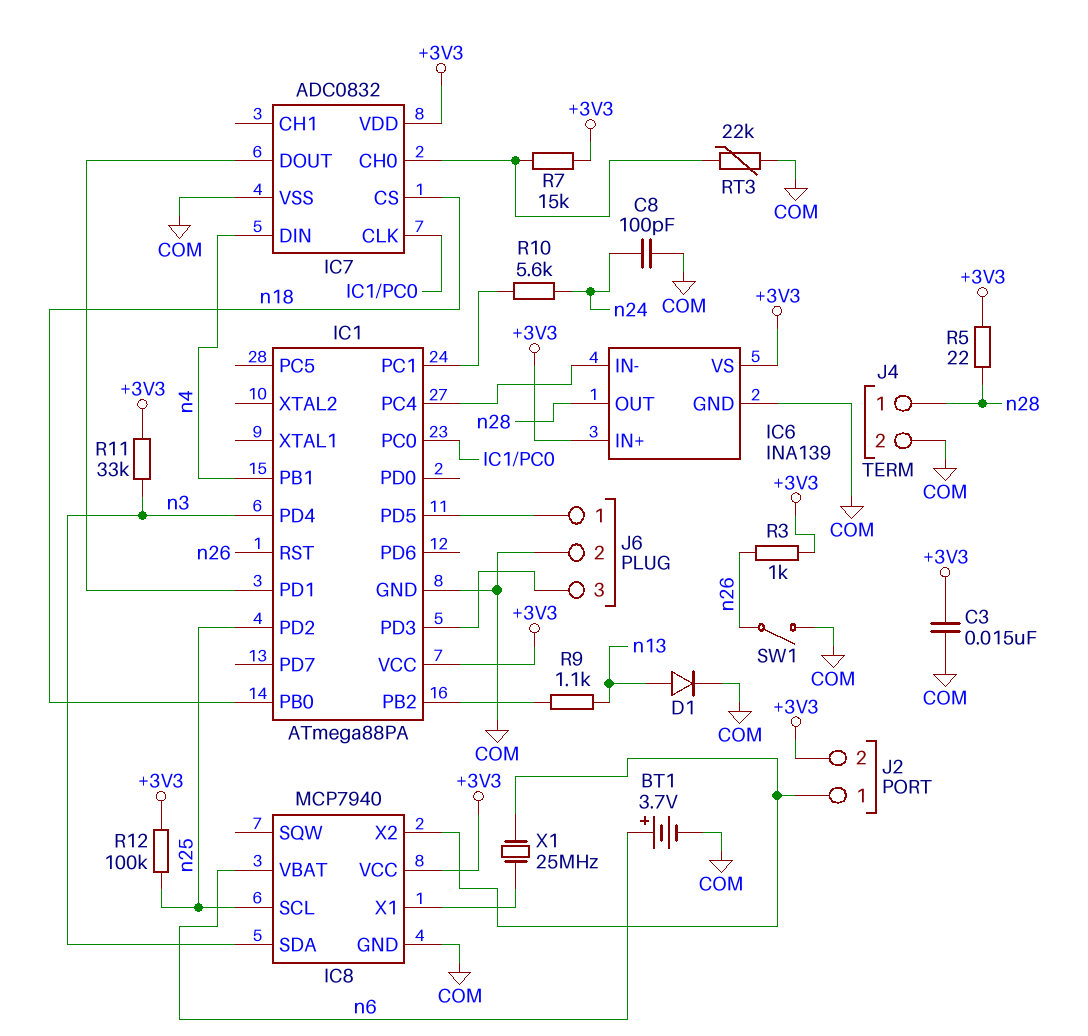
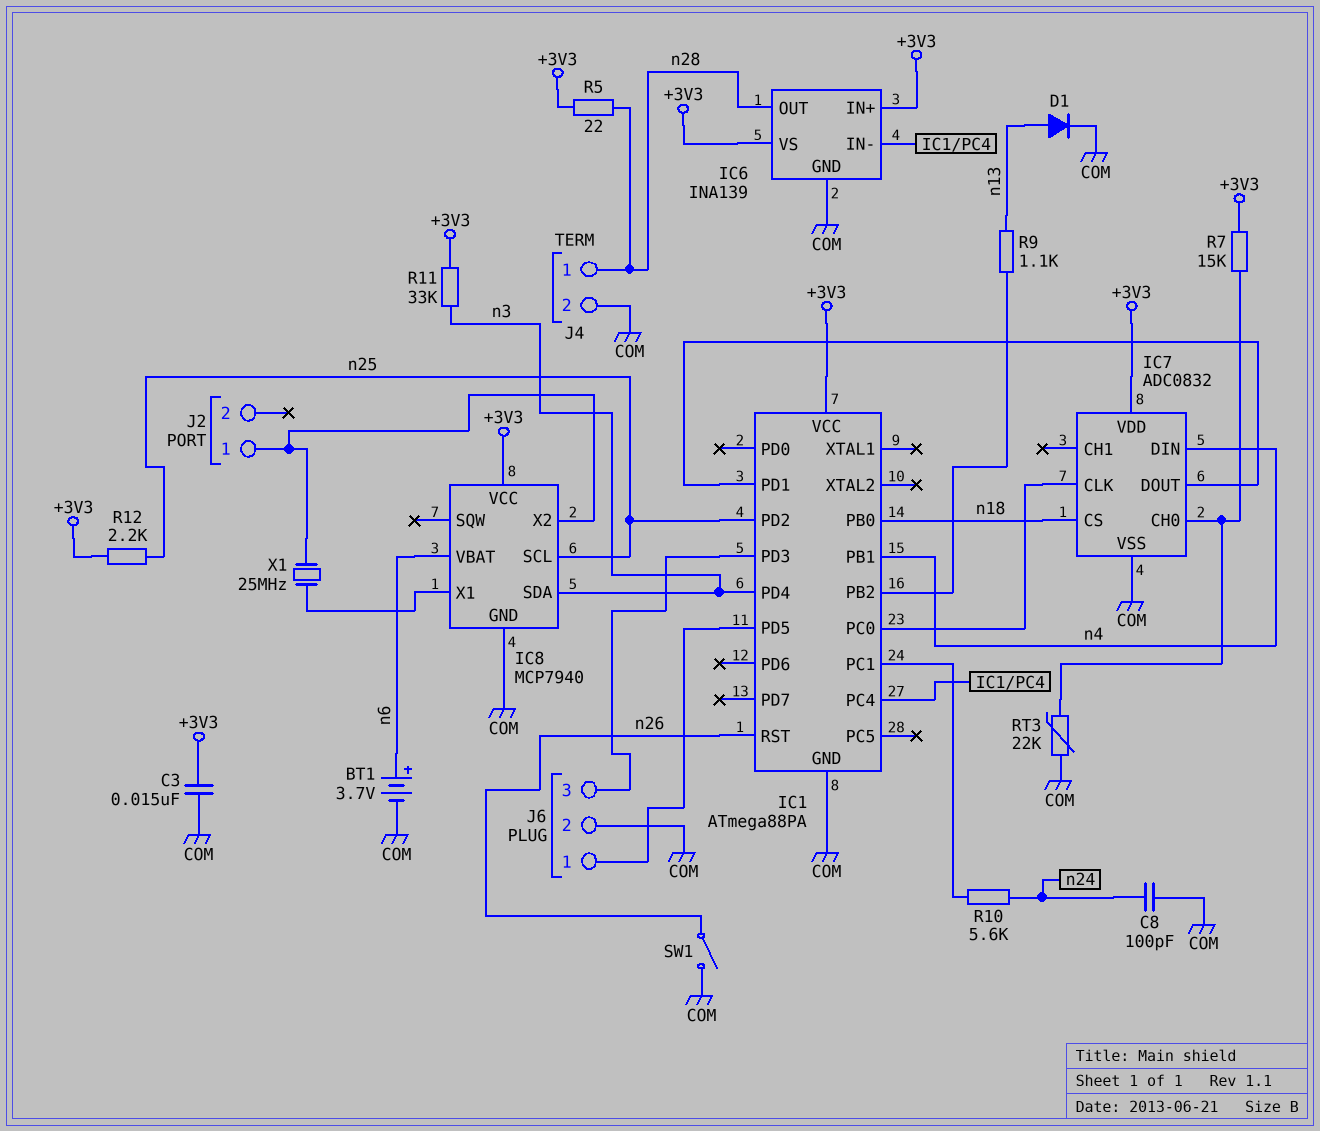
J2 pin 2: +3V3 -> none
R3: 1k (+3V3, n26) -> none
R12: 100k (+3V3, n25) -> 2.2k (+3V3, n25)

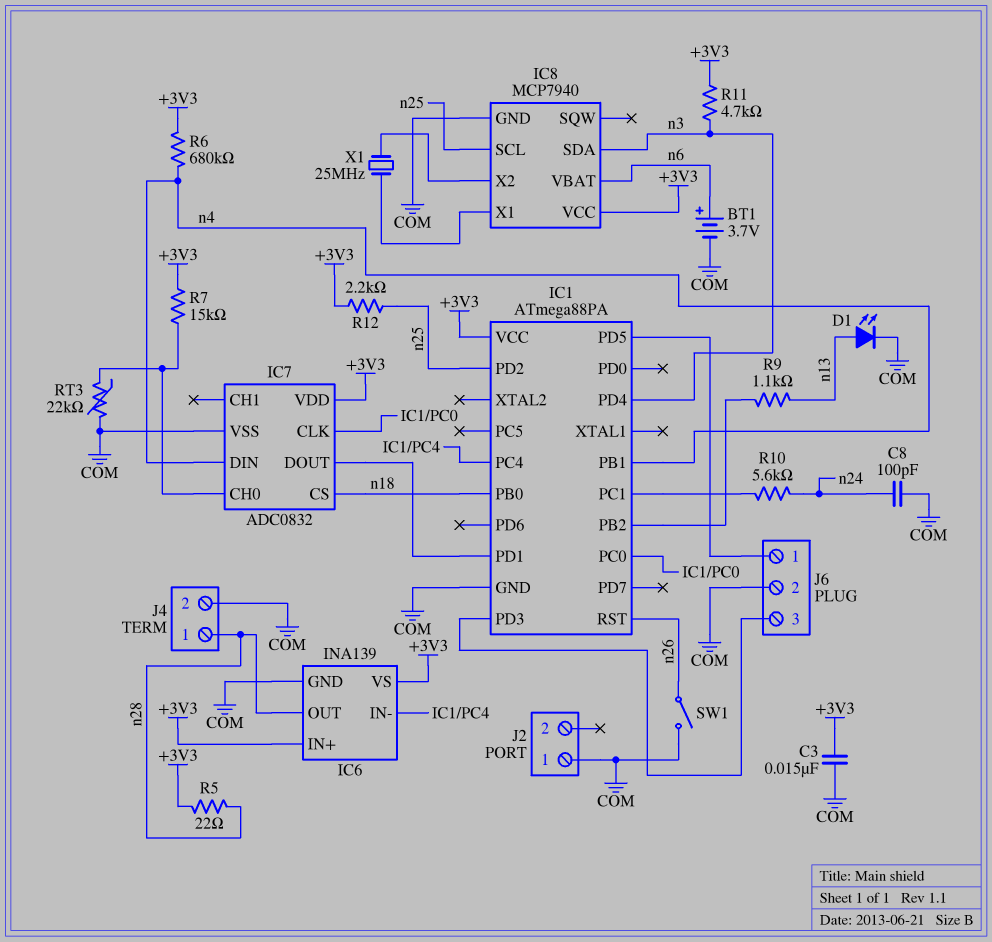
D1: diode (A n13, K COM) -> LED (A n13, K COM)
J2 pin 1: IC8/X2 -> COM
R6: none -> 680k (+3V3, n4)
R11: 33k (+3V3, n3) -> 4.7k (+3V3, n3)

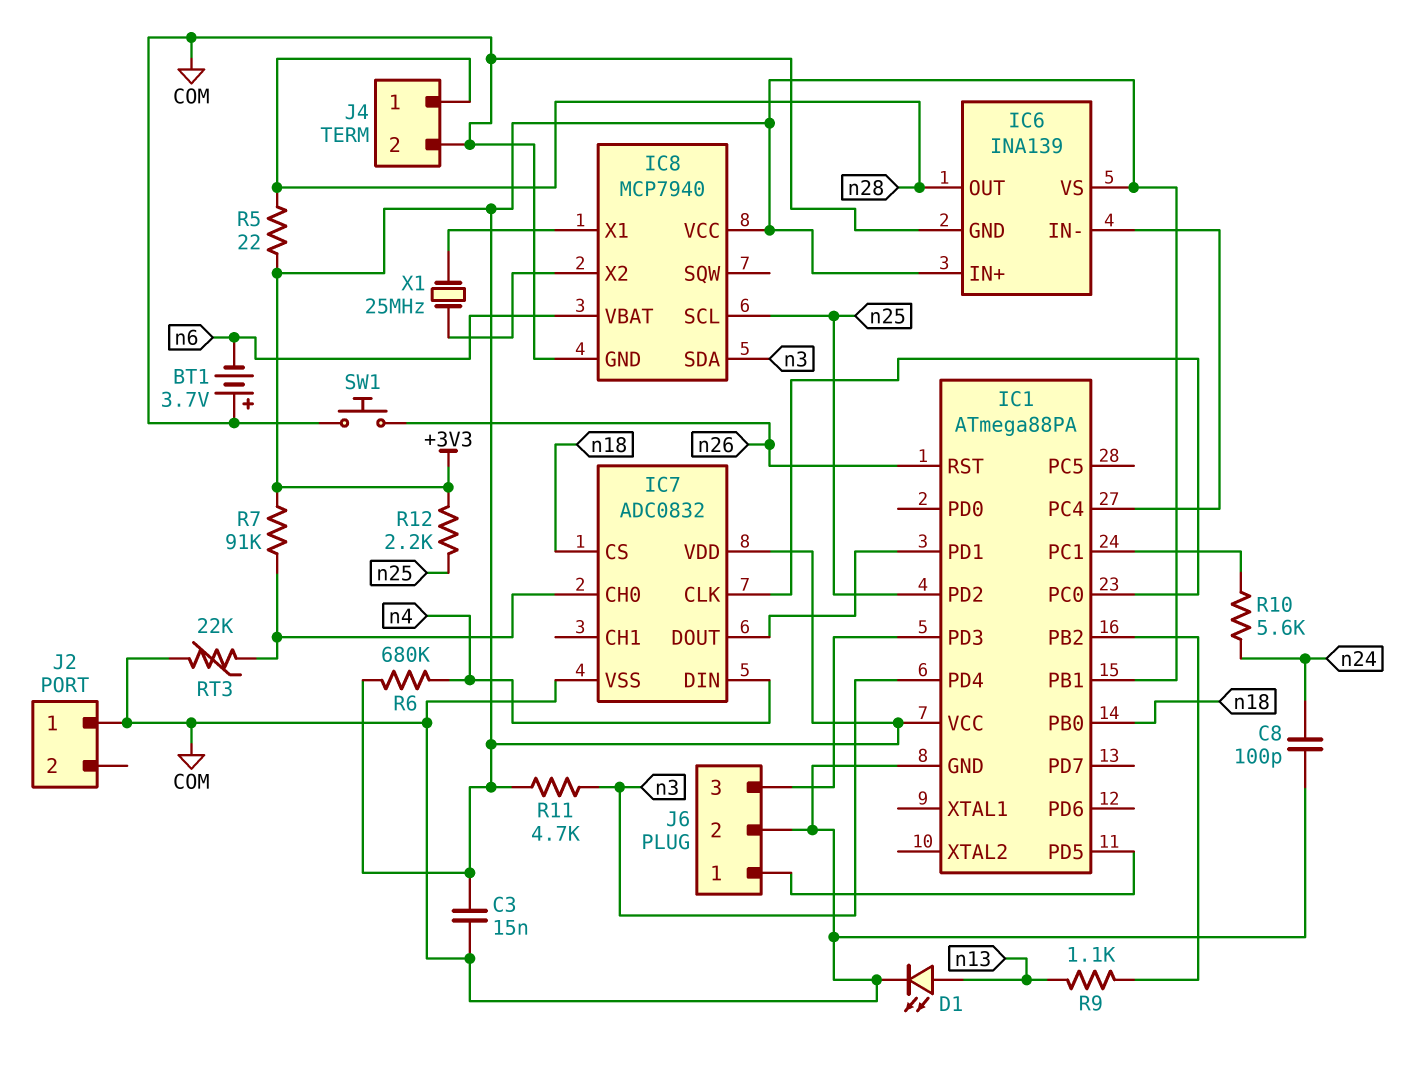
BT1: 3.7V (plus n6, minus COM) -> 3.7V (plus COM, minus n6)
IC1 pin PB1: n4 -> +3V3
R7: 15k (+3V3, IC7/CH0) -> 91k (+3V3, IC7/CH0)
SW1: switch (COM, n26) -> button (COM, n26)

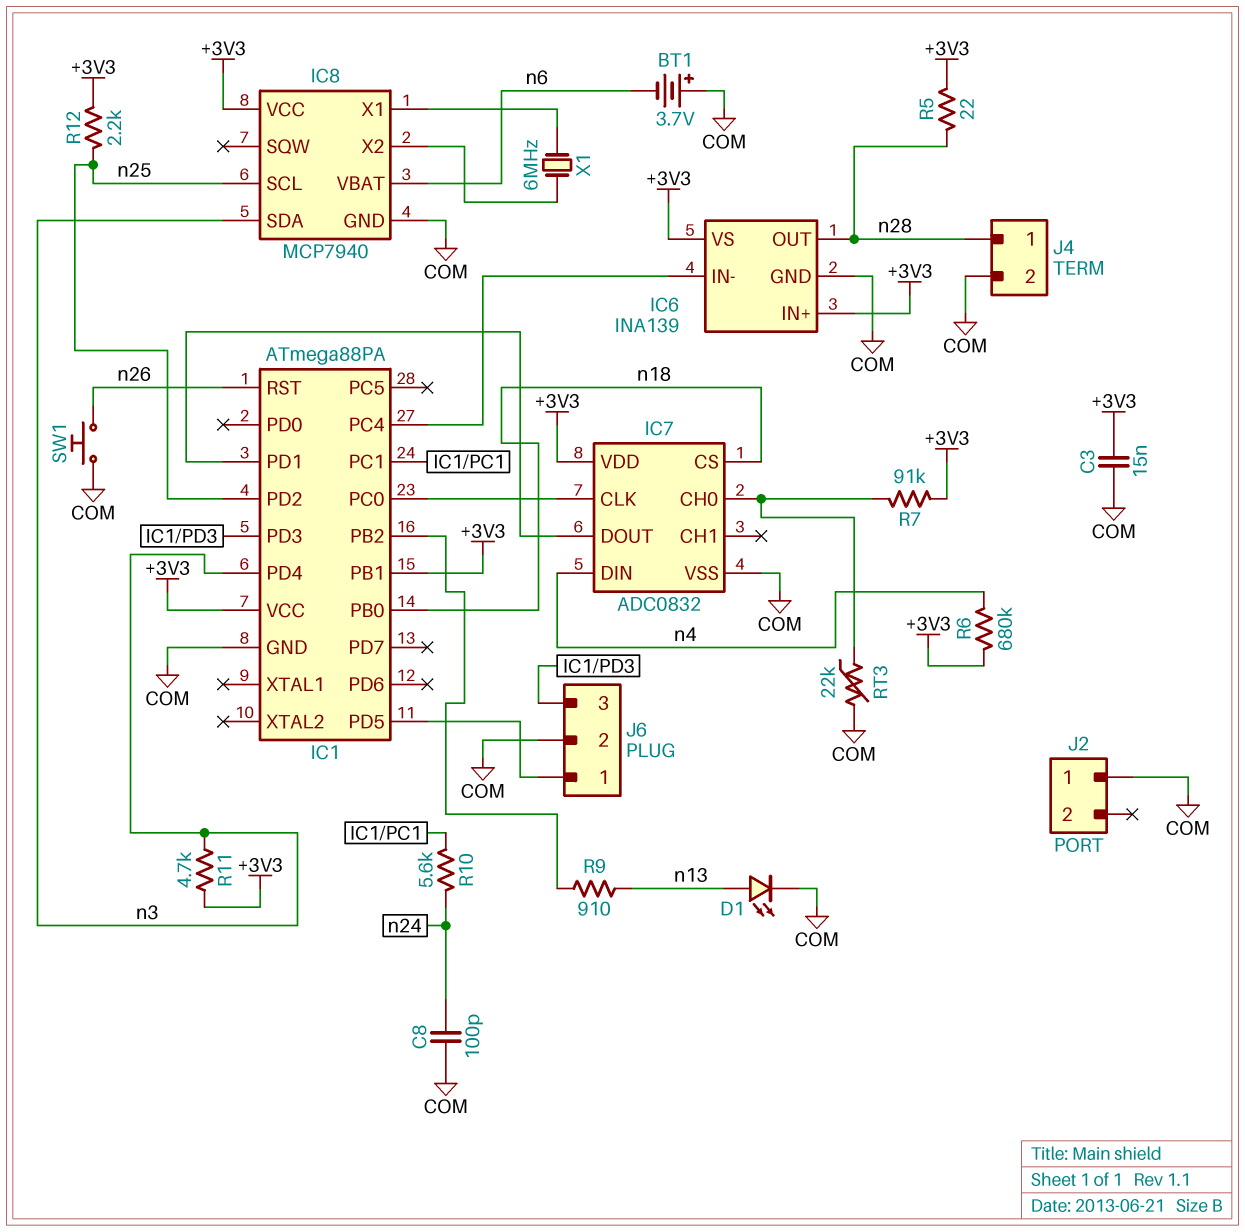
R9: 1.1k (IC1/PB2, n13) -> 910 (IC1/PB2, n13)
X1: 25MHz (IC8/X1, IC8/X2) -> 6MHz (IC8/X1, IC8/X2)

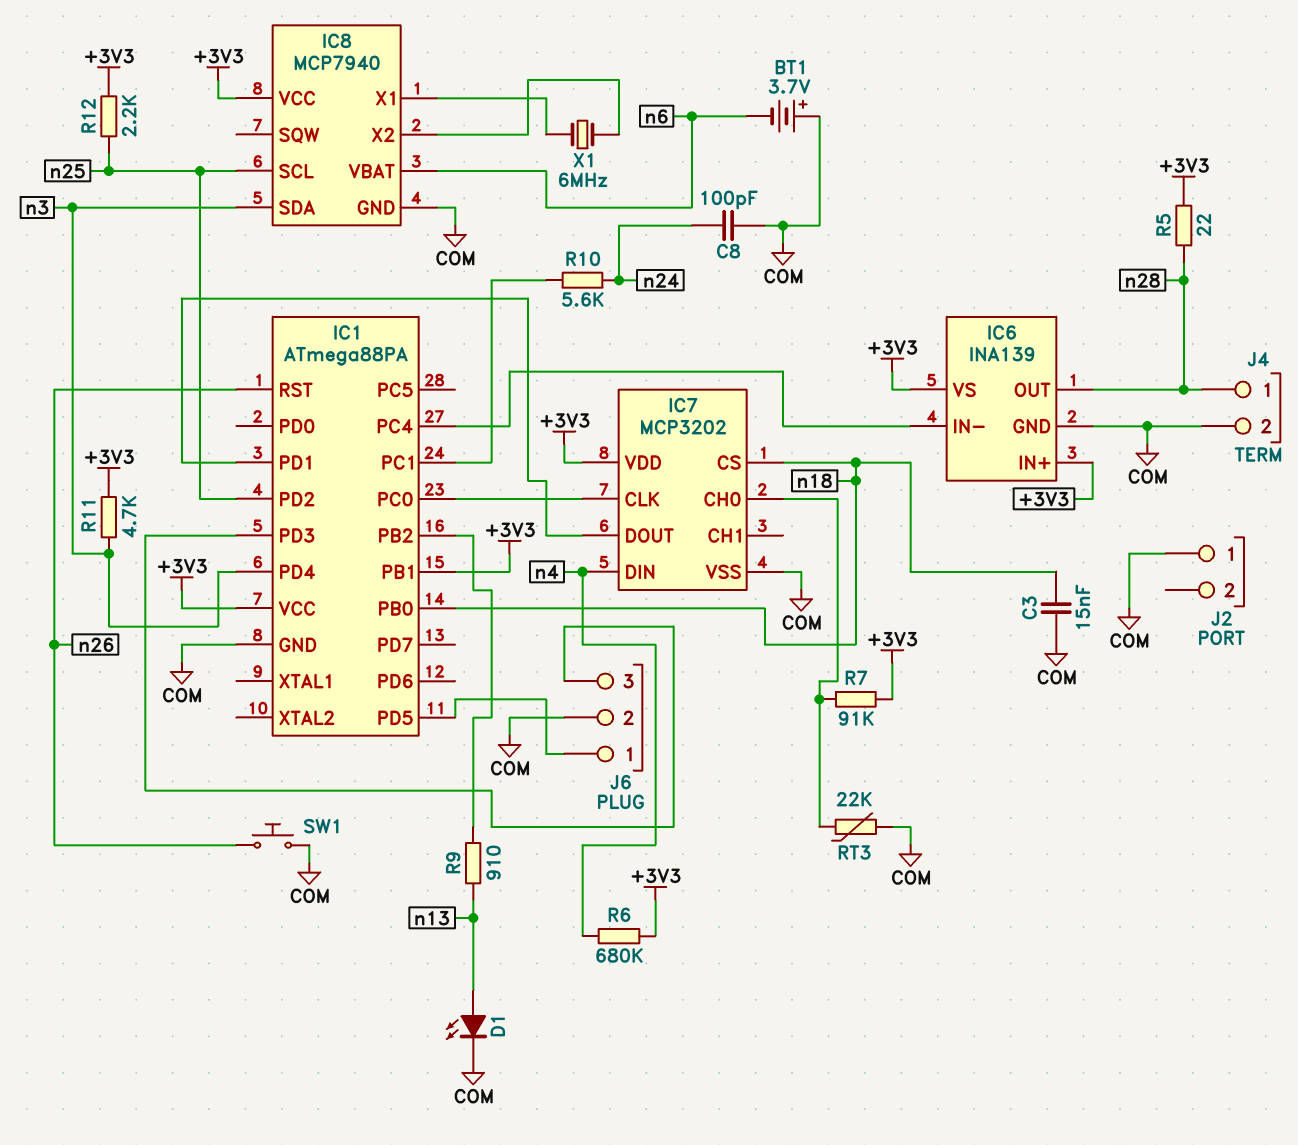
C3: 15nF (+3V3, COM) -> 15nF (COM, n18)
IC7: ADC0832 -> MCP3202

